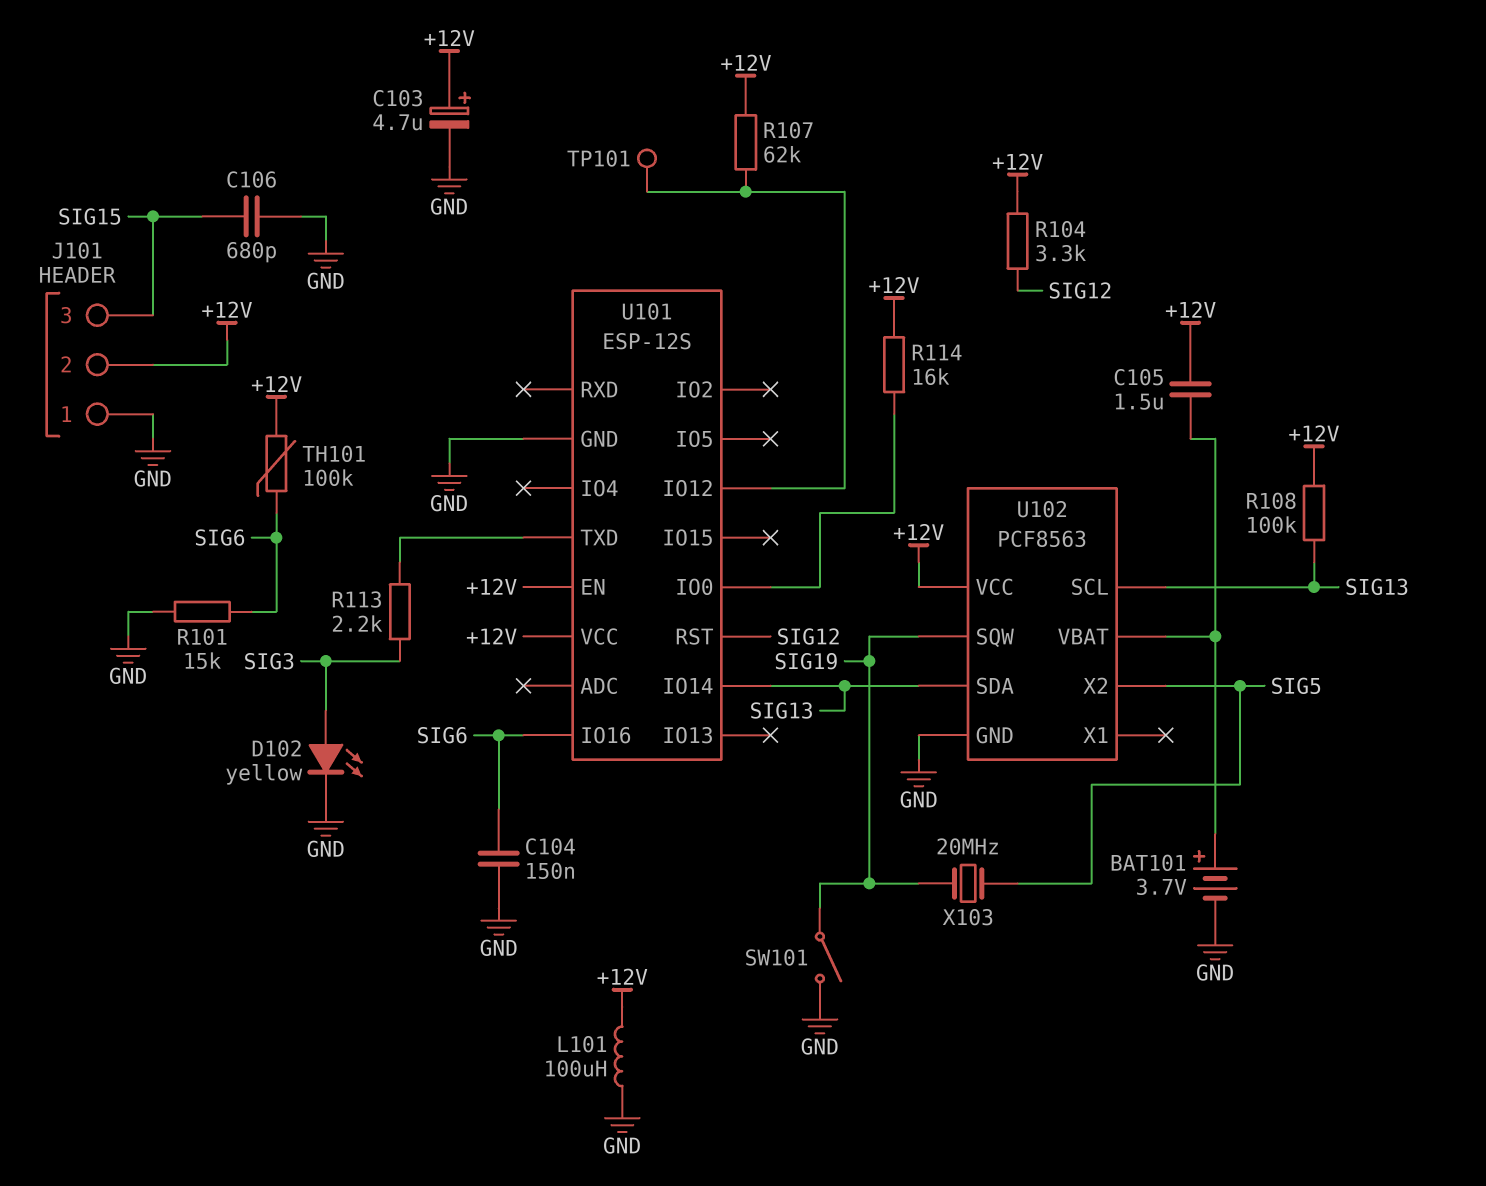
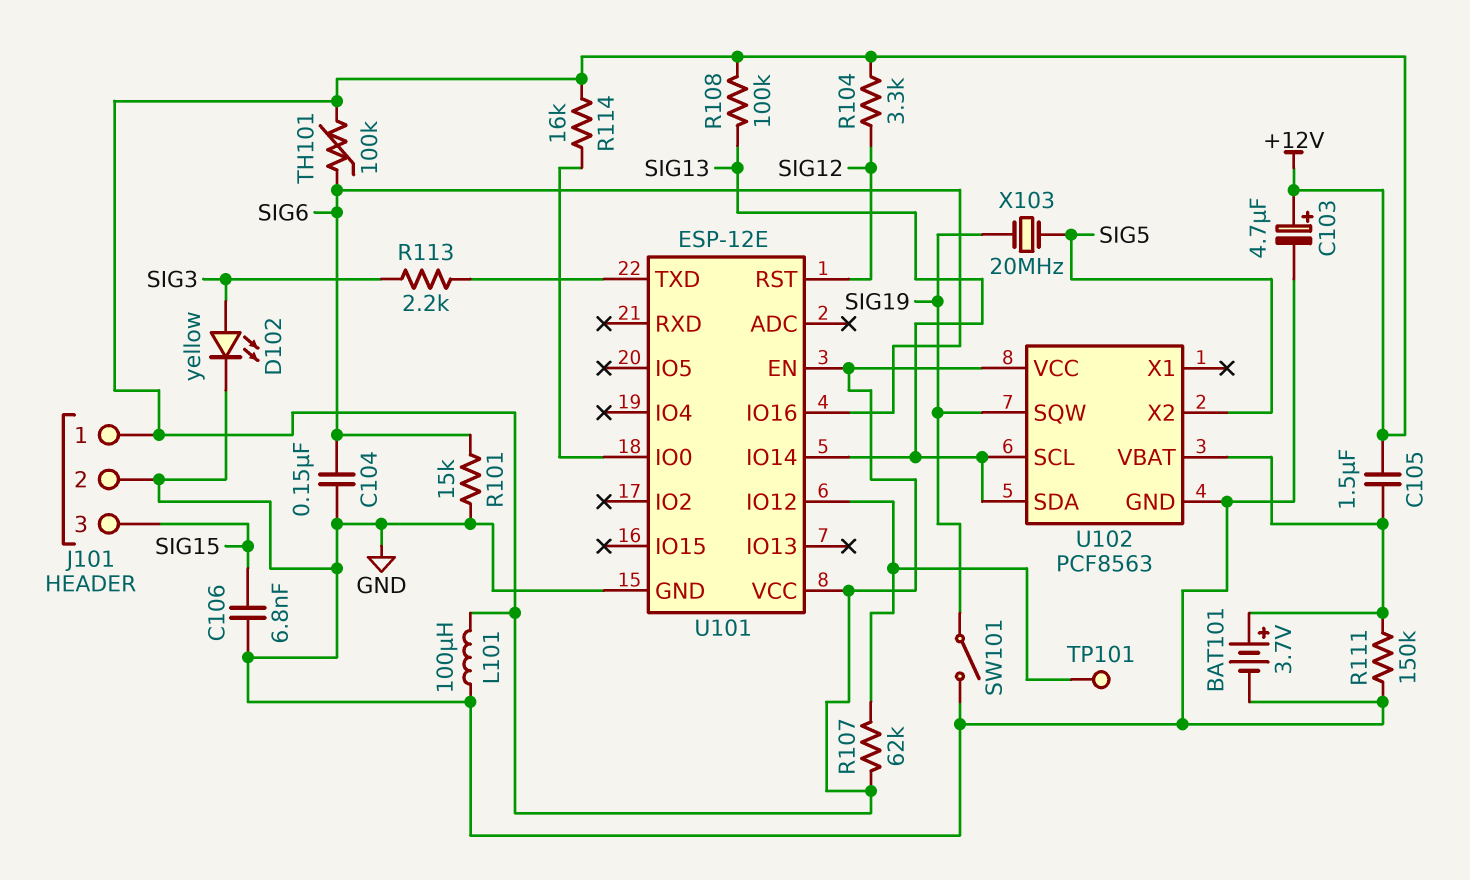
C106: 680pF (GND, SIG15) -> 6.8nF (GND, SIG15)
J101 pin 1: GND -> +12V
J101 pin 2: +12V -> GND
R111: none -> 150k (GND, U102/VBAT)
U101: ESP-12S -> ESP-12E

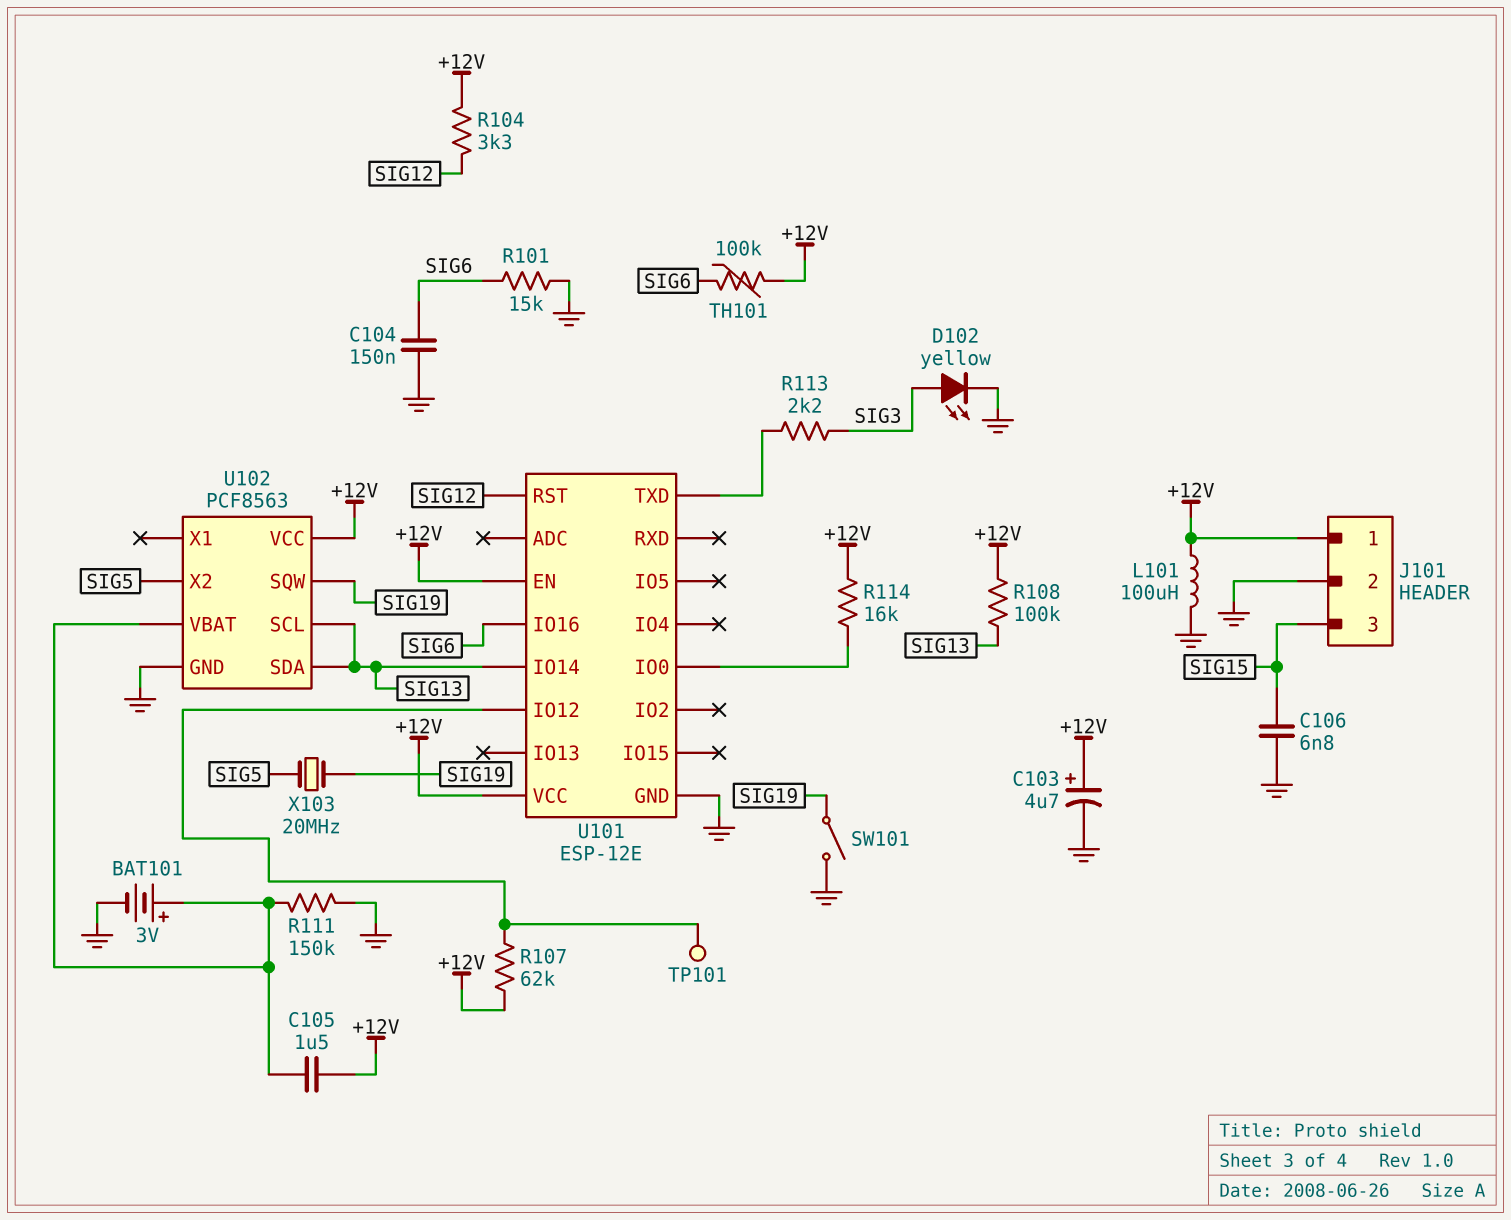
BAT101: 3.7V (plus U102/VBAT, minus GND) -> 3V (plus U102/VBAT, minus GND)

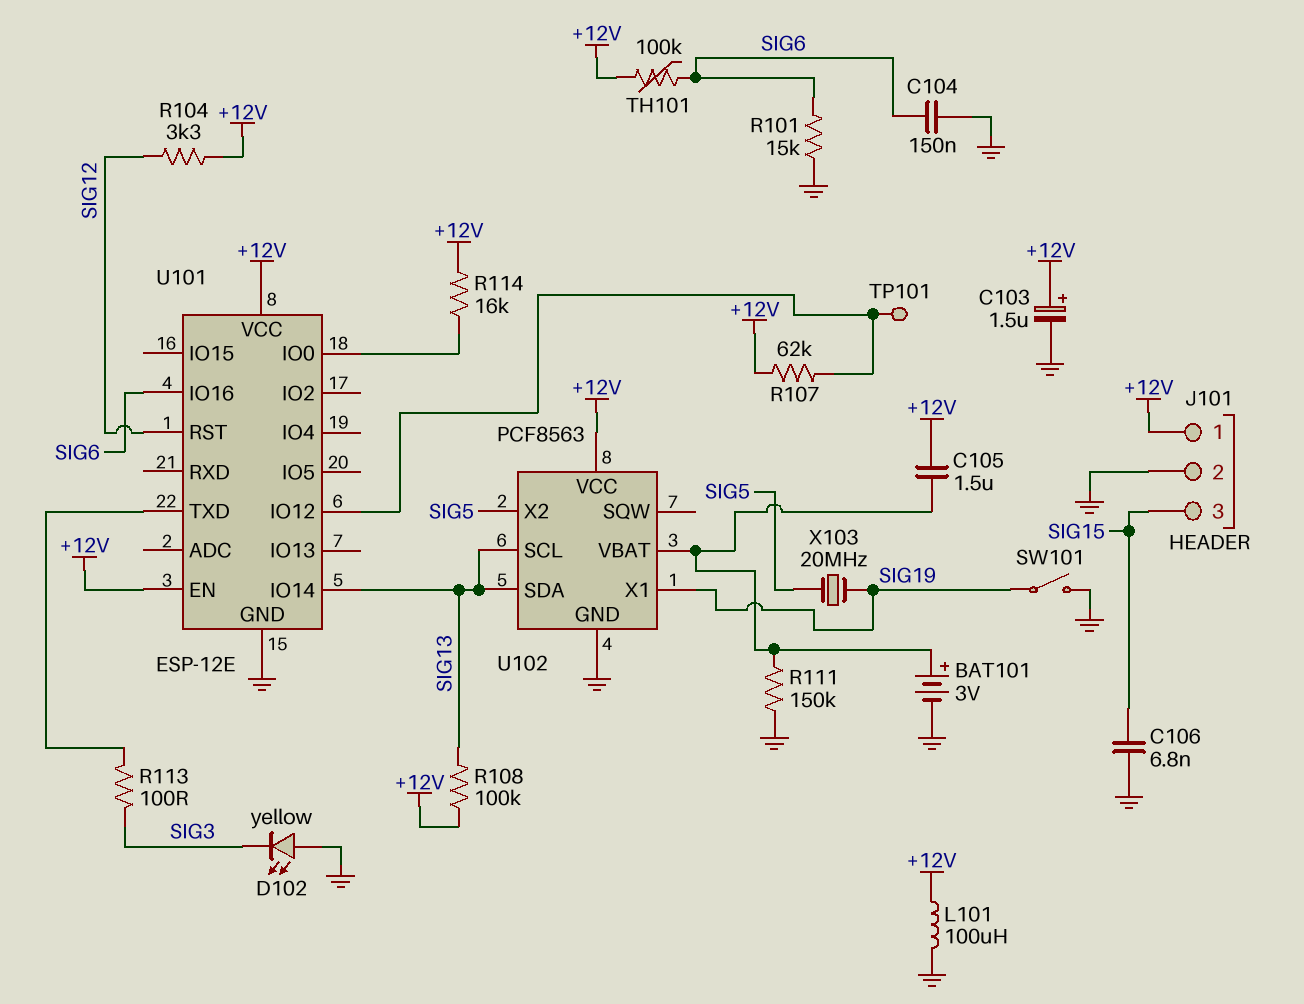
C103: 4.7uF (plus +12V, minus GND) -> 1.5uF (plus +12V, minus GND)
D102: LED yellow (A SIG3, K GND) -> LED yellow (A GND, K SIG3)
R113: 2.2k (SIG3, U101/TXD) -> 100 (SIG3, U101/TXD)
U102 pin SQW: SIG19 -> none
U102 pin X1: none -> SIG19

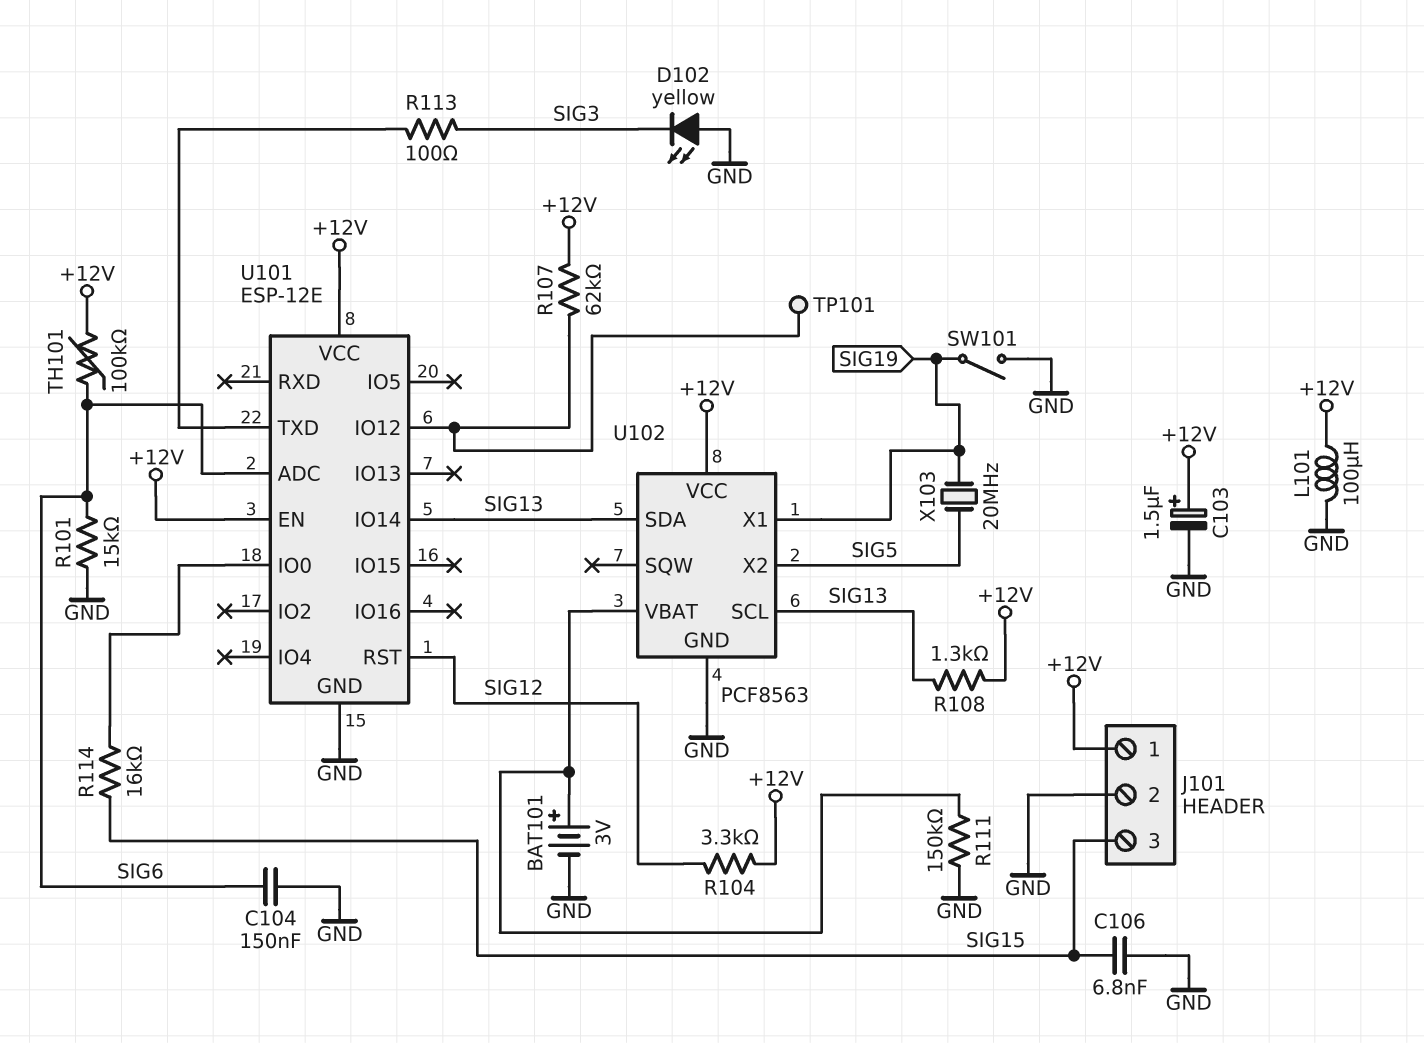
C105: 1.5uF (+12V, U102/VBAT) -> none
R108: 100k (+12V, SIG13) -> 1.3k (+12V, SIG13)
R114: 16k (+12V, U101/IO0) -> 16k (SIG15, U101/IO0)
U101 pin ADC: none -> SIG6
U101 pin IO16: SIG6 -> none

